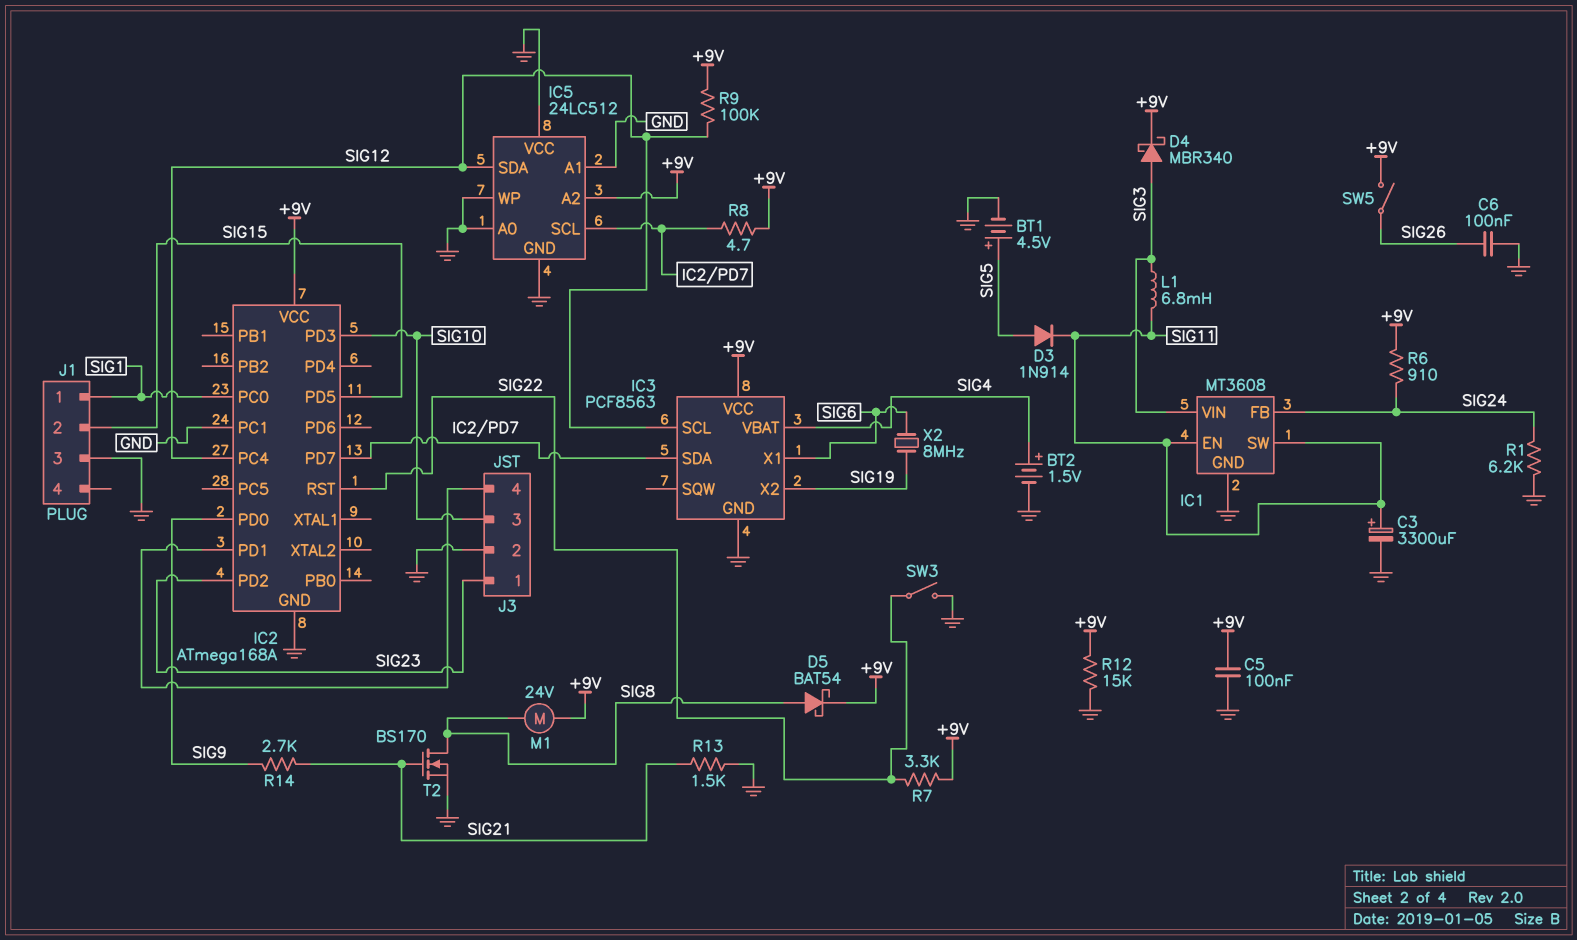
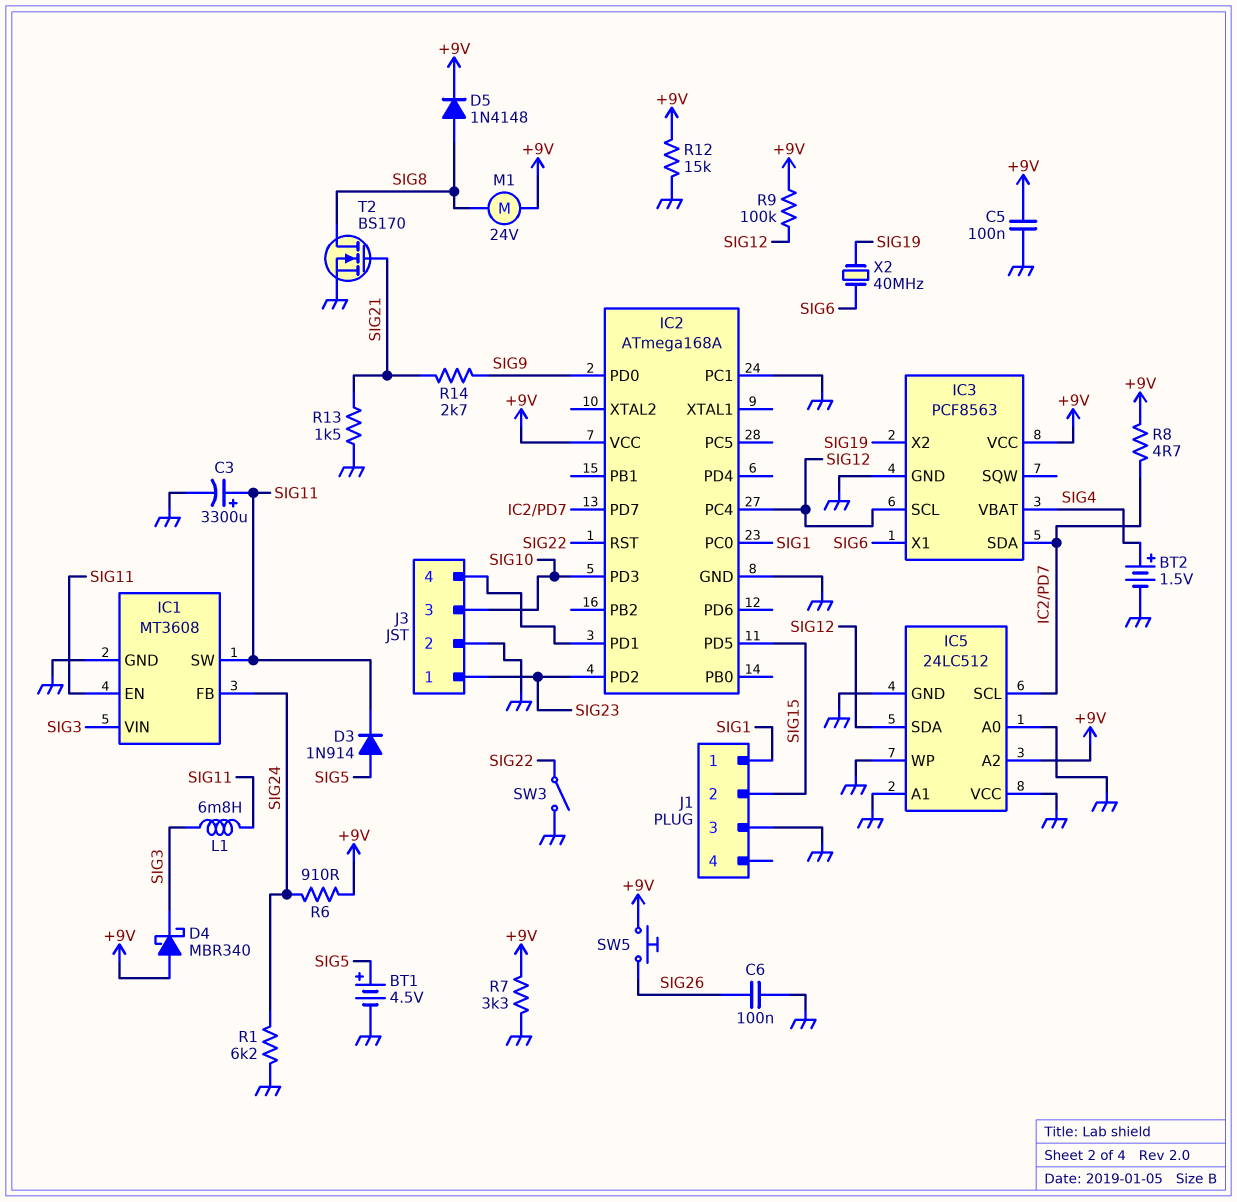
D4: schottky MBR340 (A SIG3, K +9V) -> schottky MBR340 (A +9V, K SIG3)
D5: schottky BAT54 (A SIG8, K +9V) -> diode 1N4148 (A SIG8, K +9V)
R7: 3.3k (+9V, SIG22) -> 3.3k (+9V, GND)
SW5: switch (+9V, SIG26) -> button (+9V, SIG26)
X2: 8MHz (SIG6, SIG19) -> 40MHz (SIG6, SIG19)

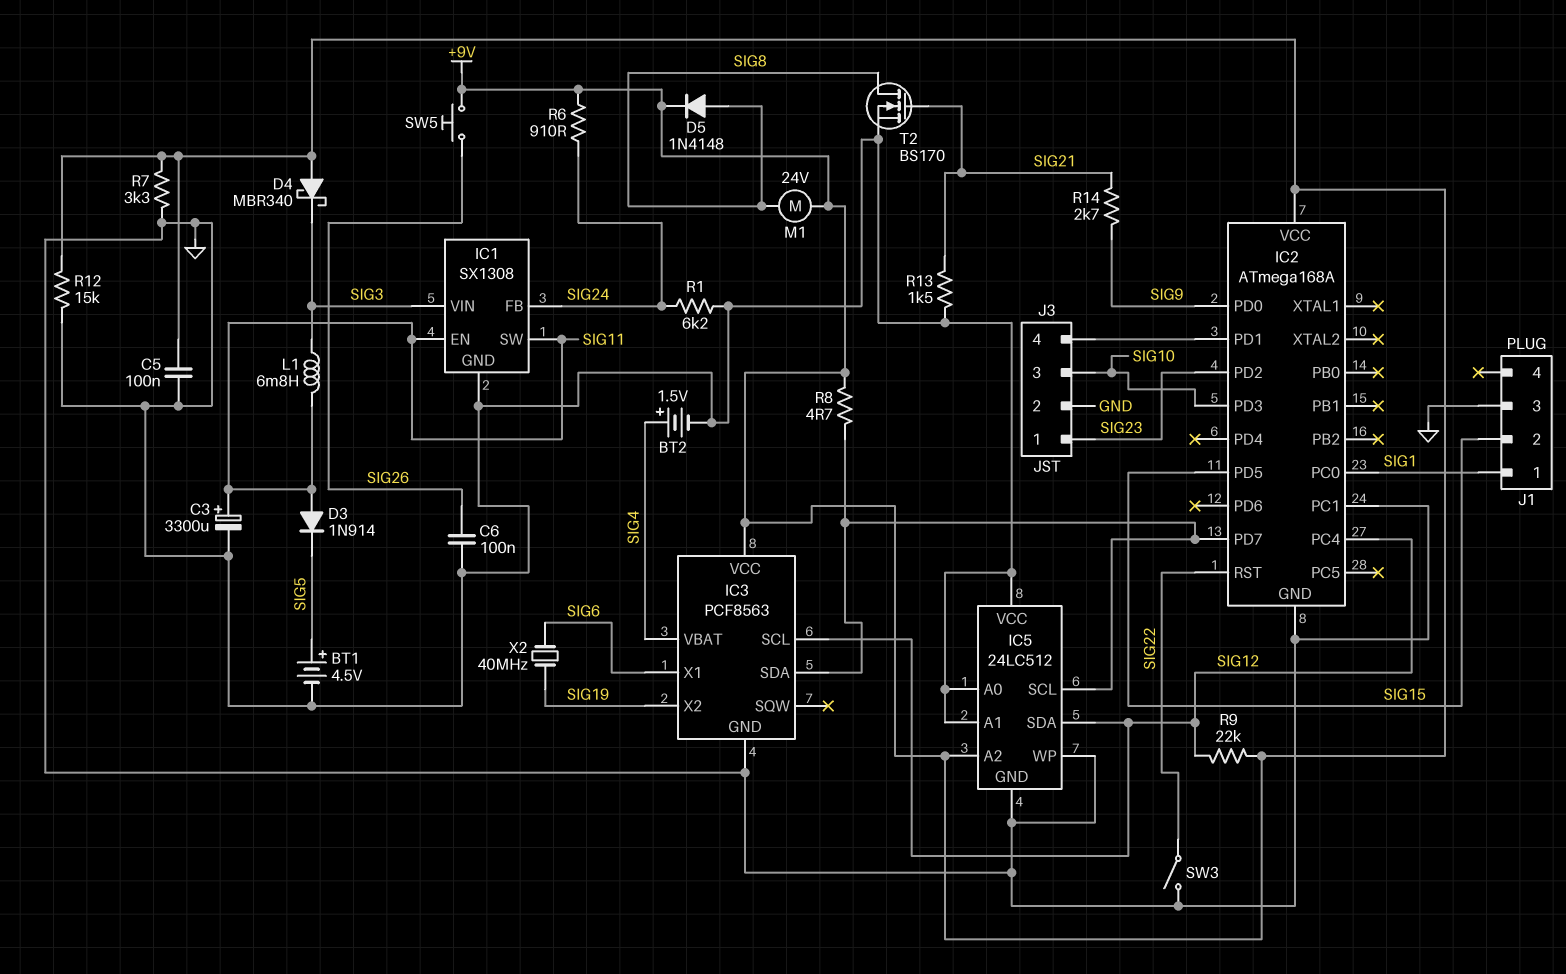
D3: diode 1N914 (A SIG5, K SIG11) -> diode 1N914 (A SIG11, K SIG5)
IC1: MT3608 -> SX1308
R9: 100k (+9V, SIG12) -> 22k (+9V, SIG12)

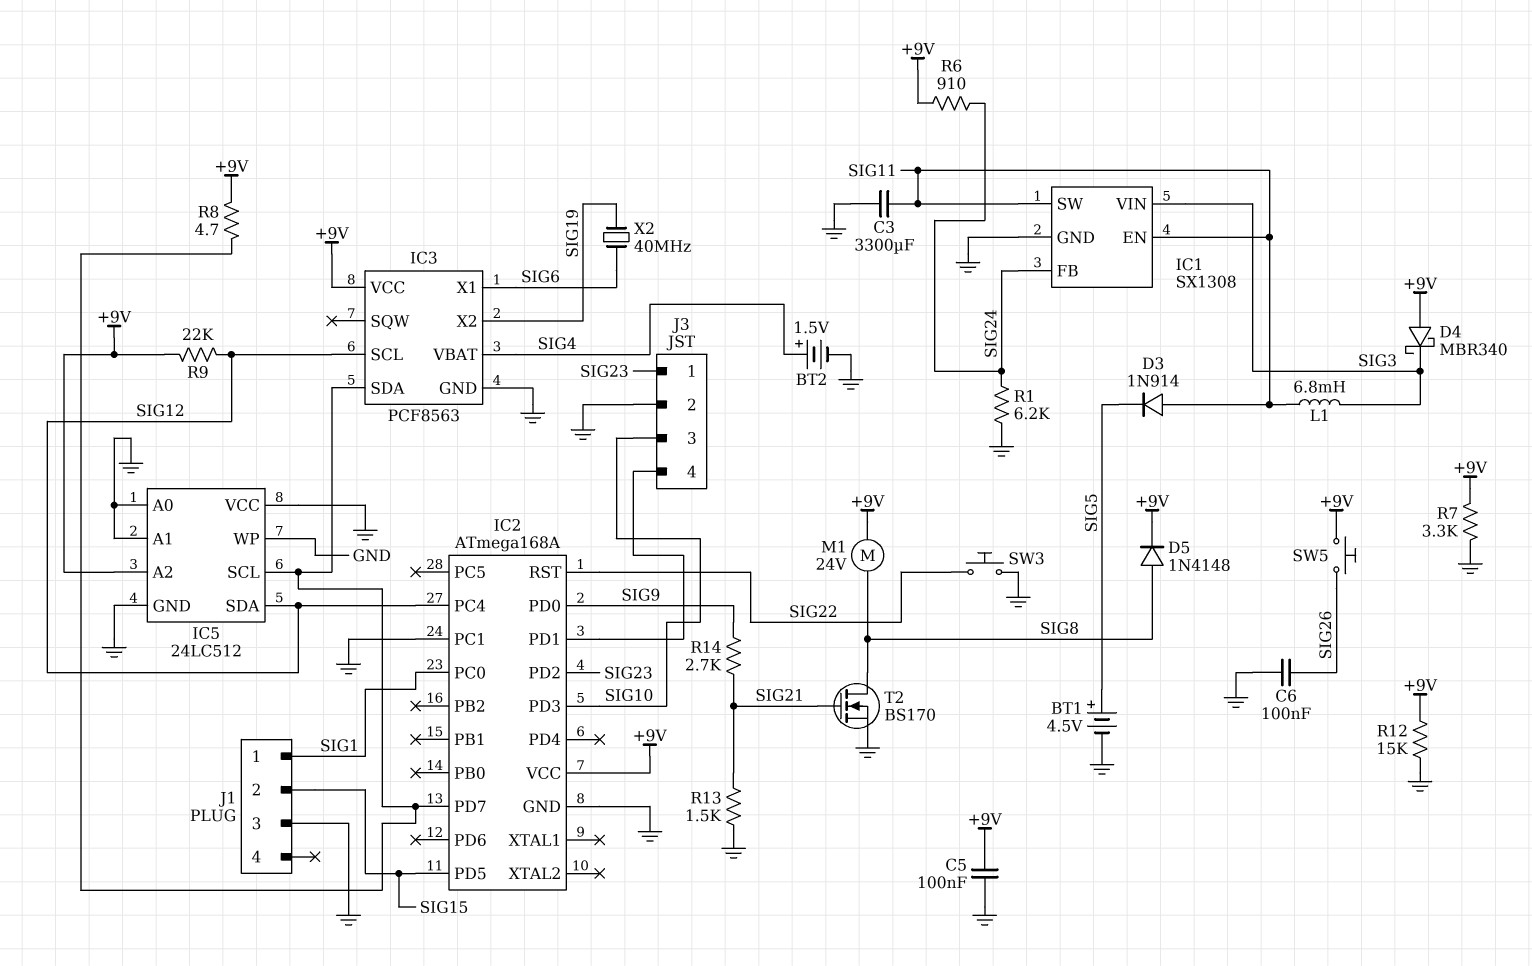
C3: 3300uF (plus SIG11, minus GND) -> 3300uF (GND, SIG11)
SW3: switch (GND, SIG22) -> button (GND, SIG22)

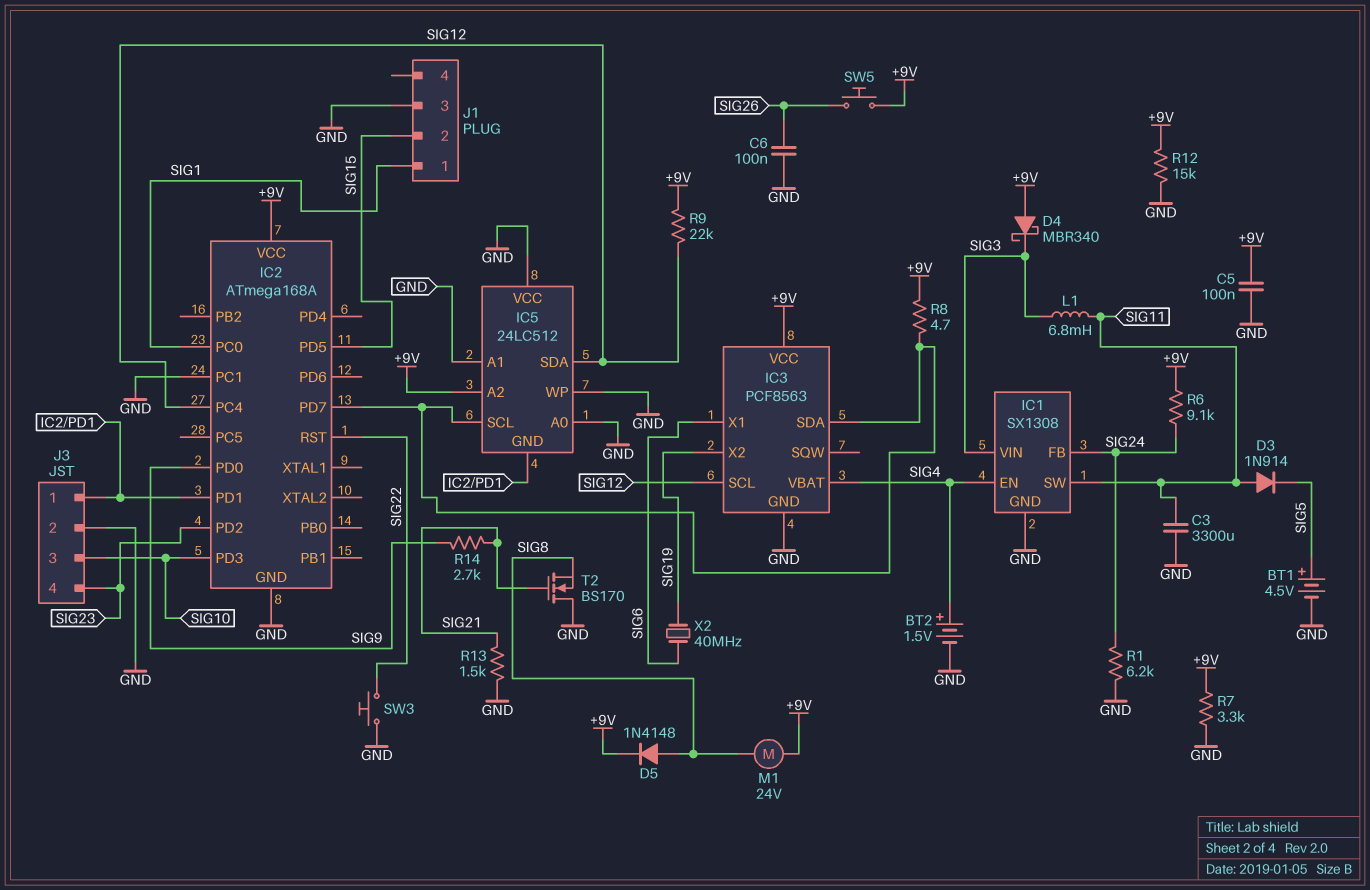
IC1 pin EN: SIG11 -> SIG4
IC5 pin GND: GND -> IC2/PD1
J3 pin 1: SIG23 -> IC2/PD1
J3 pin 4: IC2/PD1 -> SIG23
R6: 910 (+9V, SIG24) -> 9.1k (+9V, SIG24)
T2: NMOS BS170 (G SIG21, D SIG8, S GND) -> NMOS BS170 (G SIG21, D GND, S SIG8)

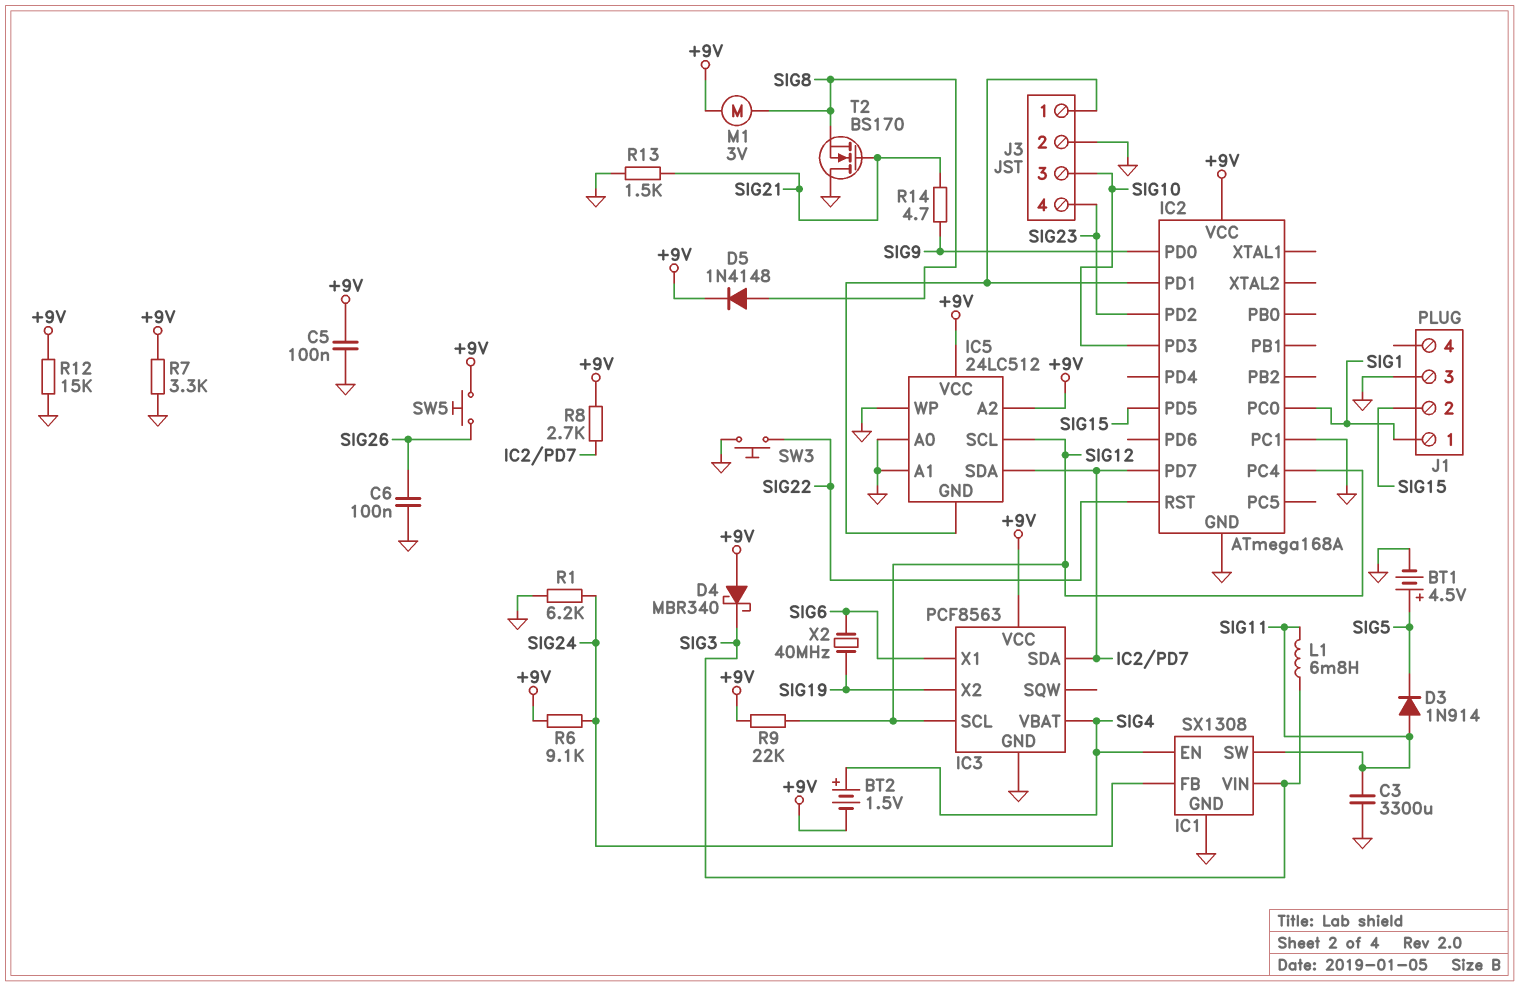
BT2: 1.5V (plus SIG4, minus GND) -> 1.5V (plus SIG4, minus +9V)
IC5 pin SCL: IC2/PD7 -> SIG12
IC5 pin SDA: SIG12 -> IC2/PD7
IC5 pin VCC: GND -> +9V
M1: motor 24V (+9V, SIG8) -> motor 3V (+9V, SIG8)
R8: 4.7 (+9V, IC2/PD7) -> 2.7k (+9V, IC2/PD7)
R14: 2.7k (SIG9, SIG21) -> 4.7 (SIG9, SIG21)

